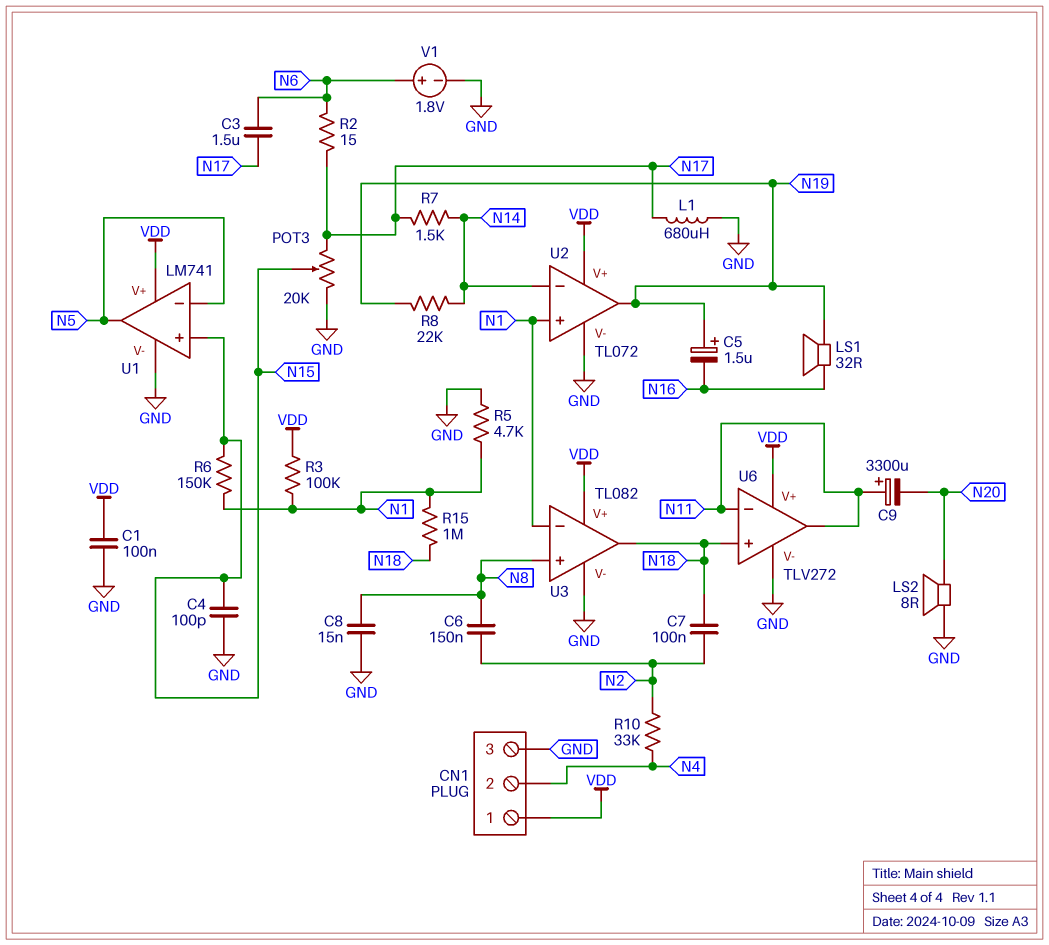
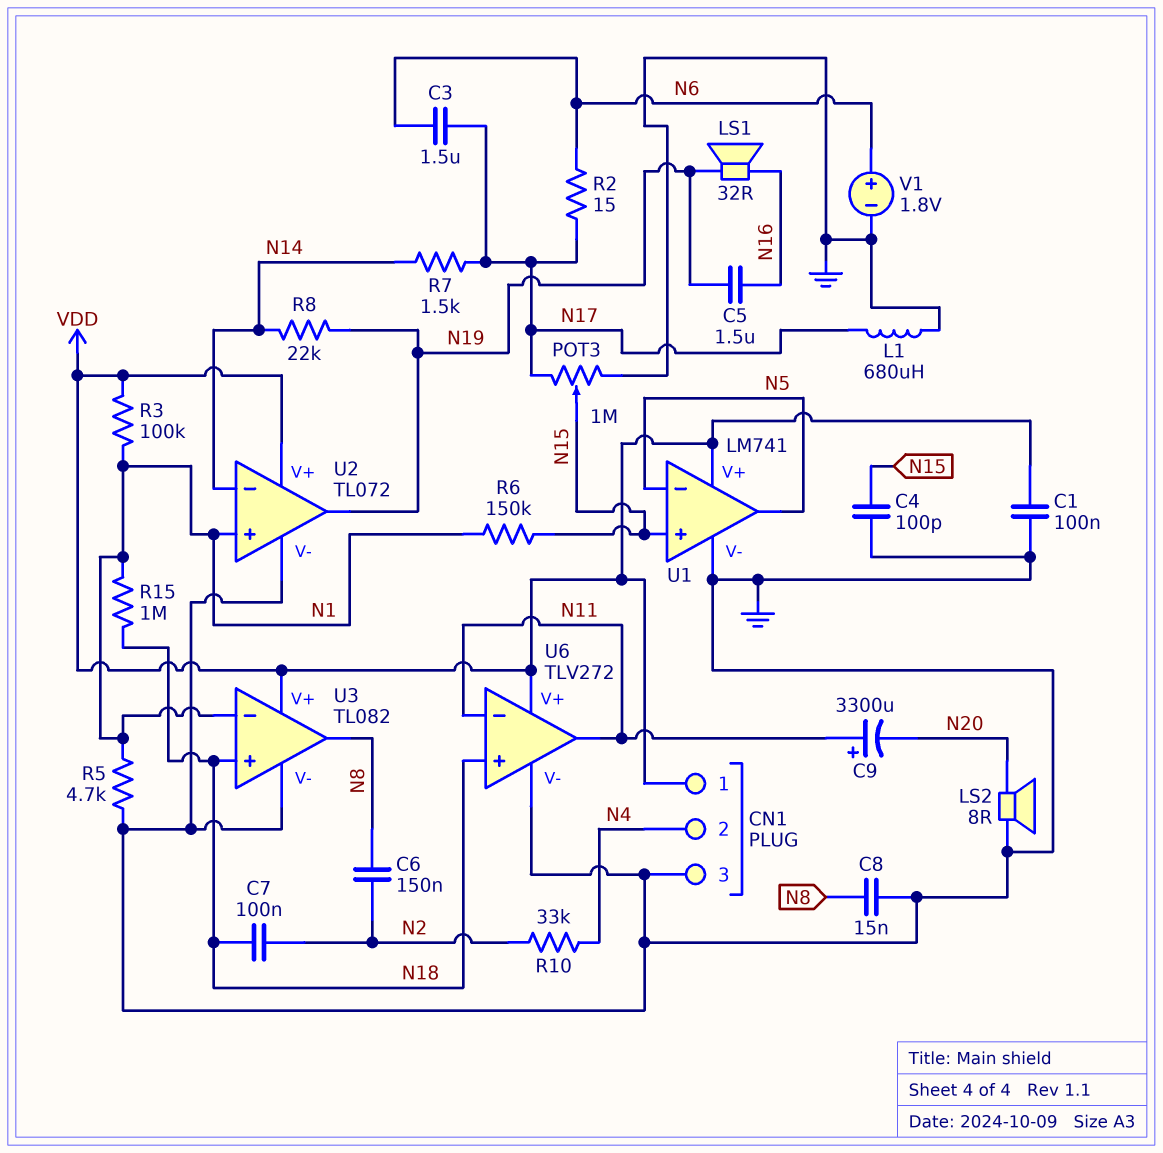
C5: 1.5uF (plus N19, minus N16) -> 1.5uF (N16, N19)
POT3: 20k (GND, N17, wiper N15) -> 1M (GND, N17, wiper N15)
U3 pin in+: N8 -> N18
U3 pin out: N18 -> N8

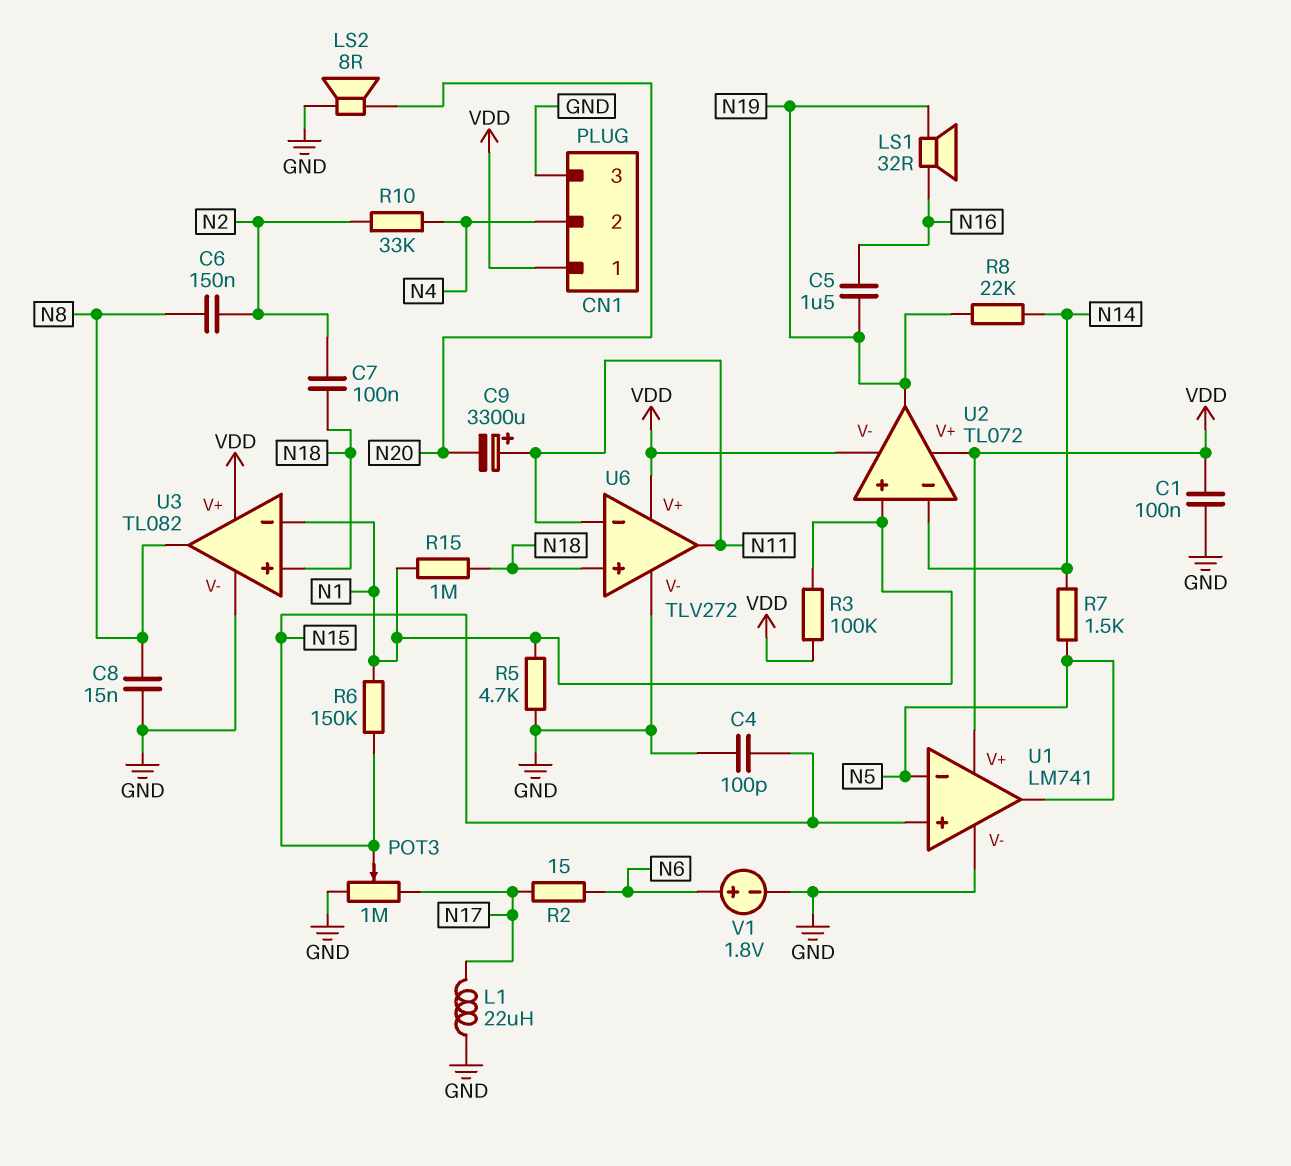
C3: 1.5uF (N6, N17) -> none
L1: 680uH (GND, N17) -> 22uH (GND, N17)
R7: 1.5k (N14, N17) -> 1.5k (N5, N14)
U2 pin V-: GND -> VDD

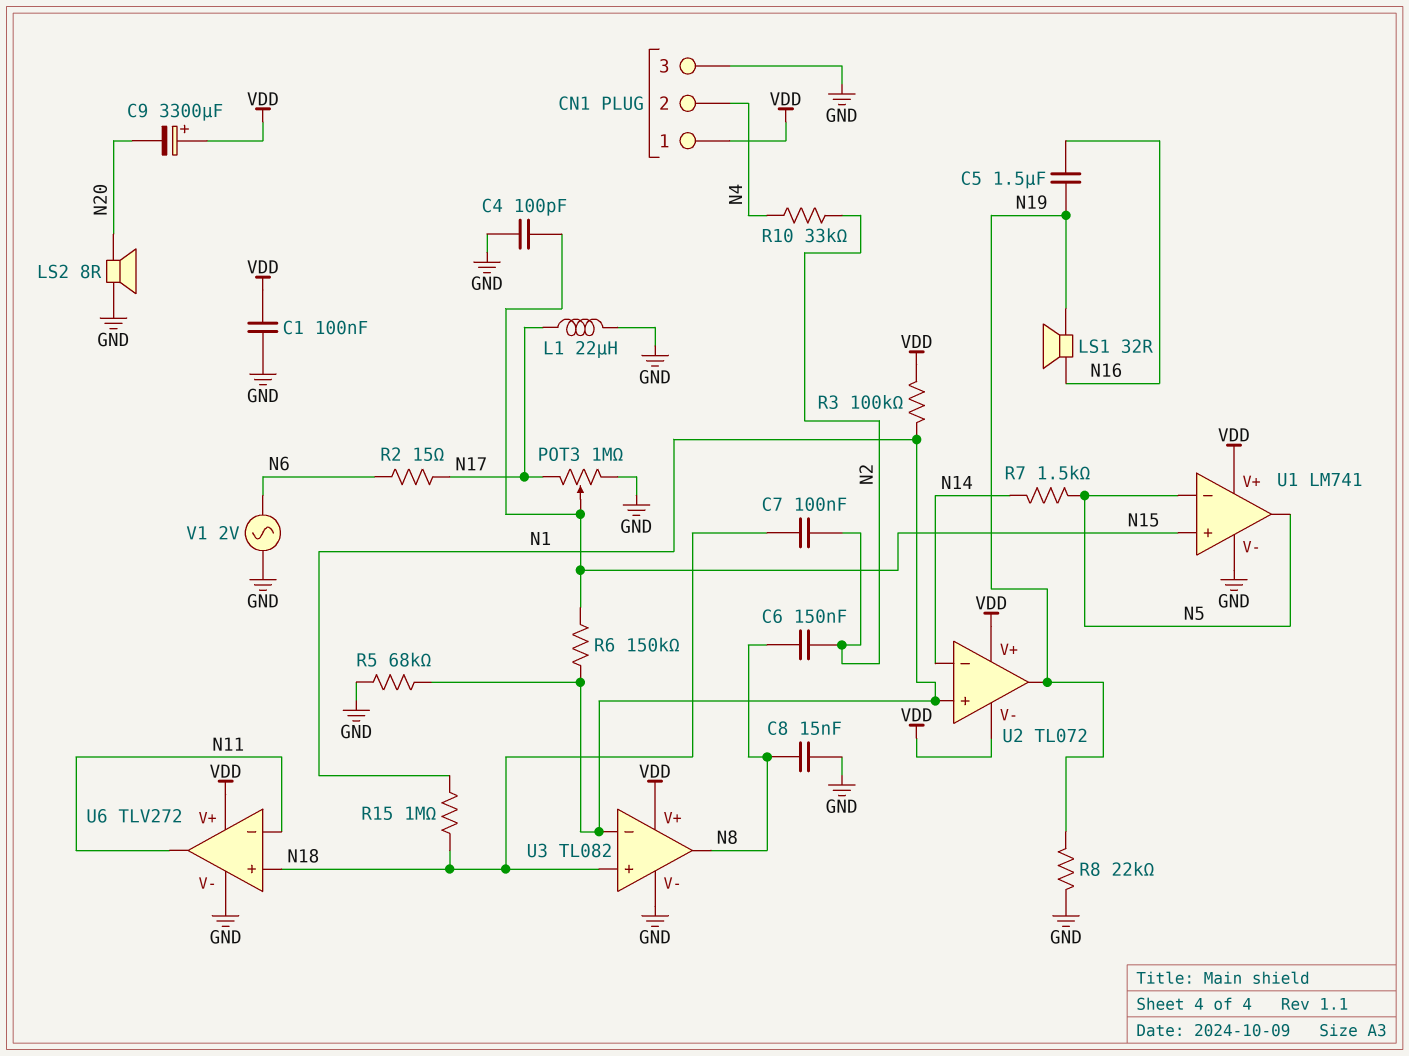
C9: 3300uF (plus N11, minus N20) -> 3300uF (plus VDD, minus N20)
R5: 4.7k (GND, N1) -> 68k (GND, N1)
R8: 22k (N14, N19) -> 22k (GND, N19)
V1: 1.8V (plus N6, minus GND) -> AC 2V (GND, N6)

